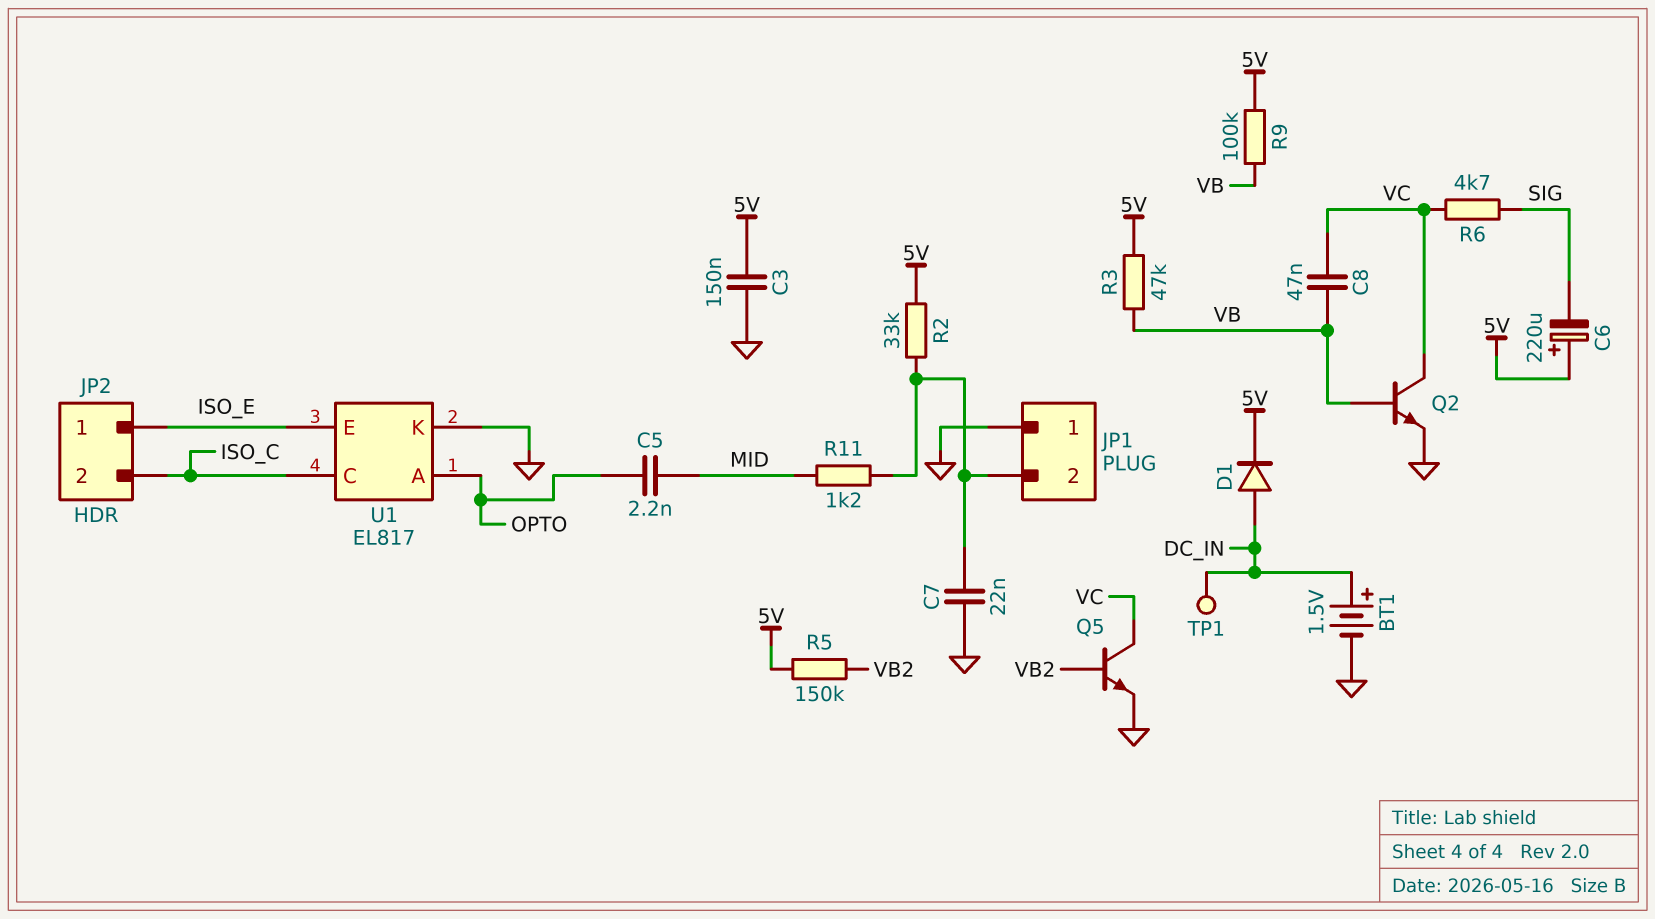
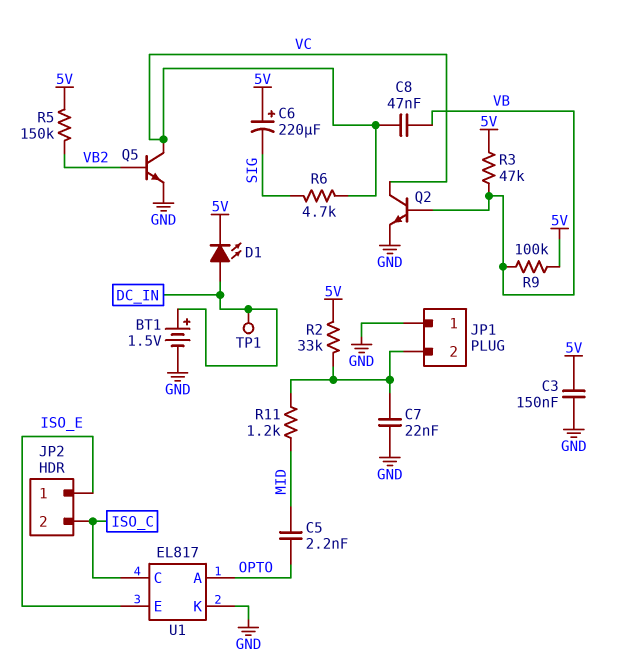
D1: diode (A DC_IN, K 5V) -> LED (A DC_IN, K 5V)

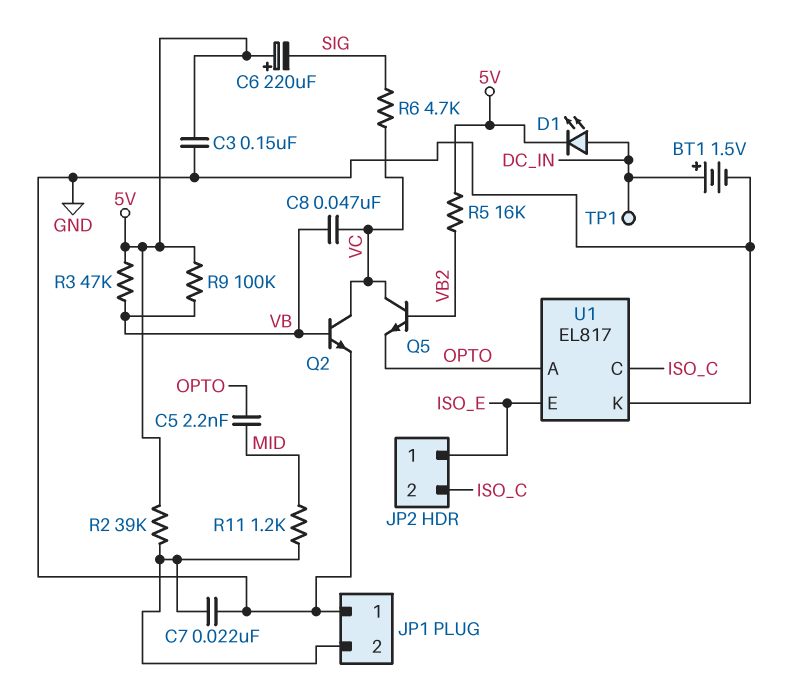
Q5: NPN (B VB2, C VC, E GND) -> NPN (B VB2, C VC, E OPTO)
R2: 33k (5V, JP1/2) -> 39k (5V, JP1/2)
R5: 150k (5V, VB2) -> 16k (5V, VB2)

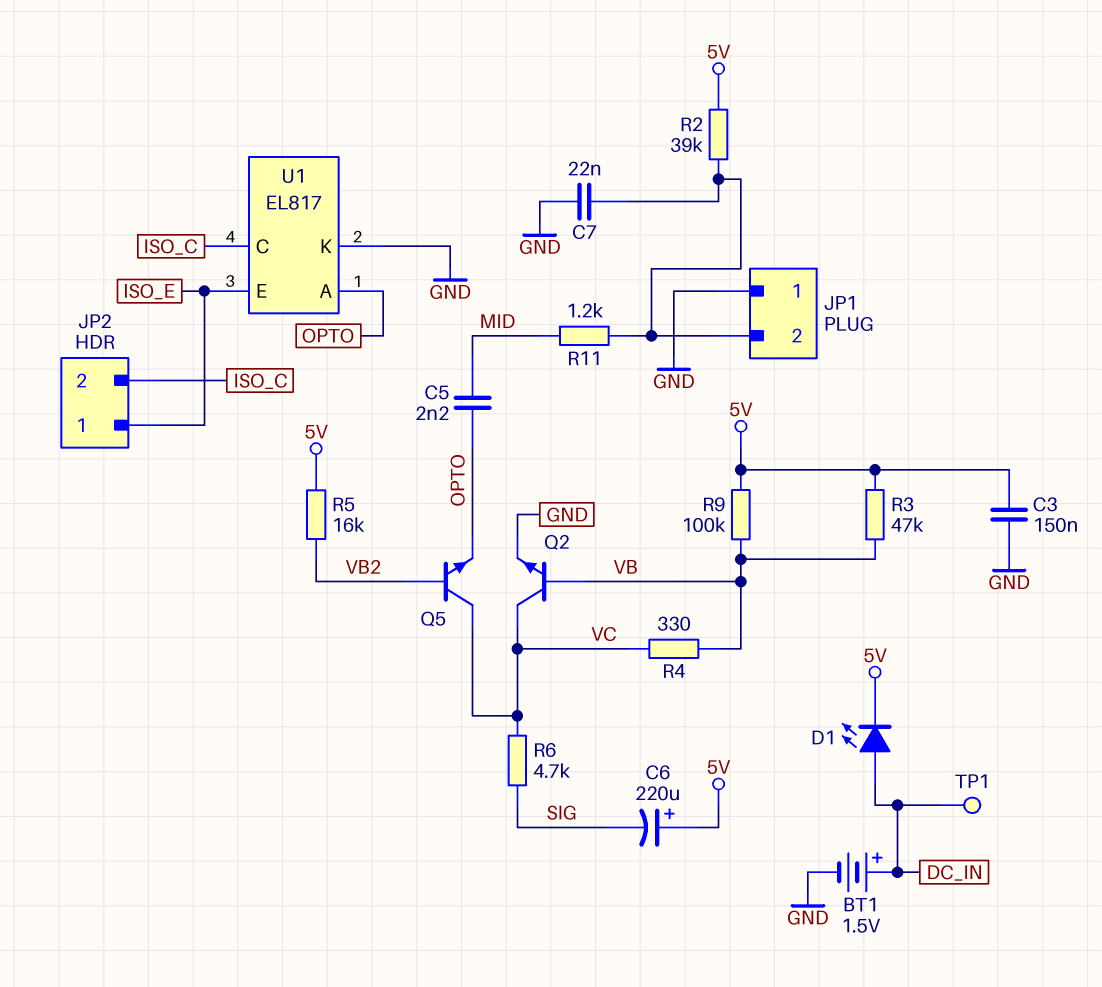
C8: 47nF (VB, VC) -> none
R4: none -> 330 (VB, VC)

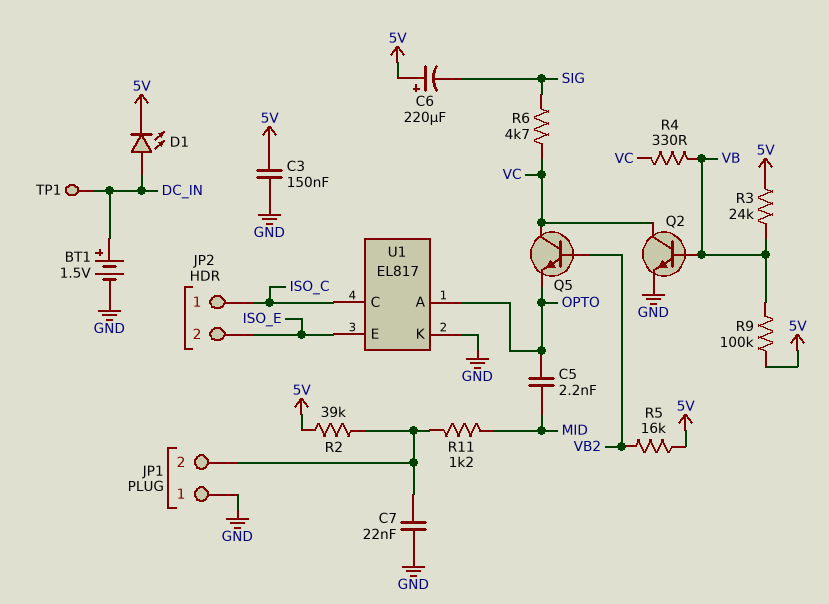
JP2 pin 1: ISO_E -> ISO_C
JP2 pin 2: ISO_C -> ISO_E
R3: 47k (5V, VB) -> 24k (5V, VB)

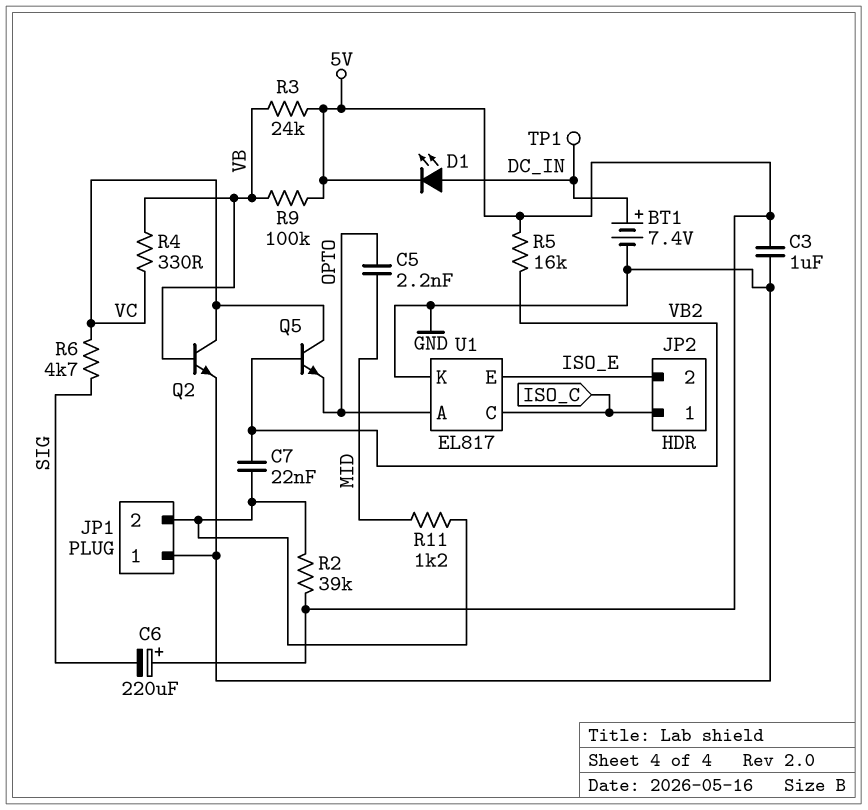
BT1: 1.5V (plus DC_IN, minus GND) -> 7.4V (plus DC_IN, minus GND)
C3: 150nF (5V, GND) -> 1uF (5V, GND)
C7: 22nF (GND, JP1/2) -> 22nF (JP1/2, VB2)

